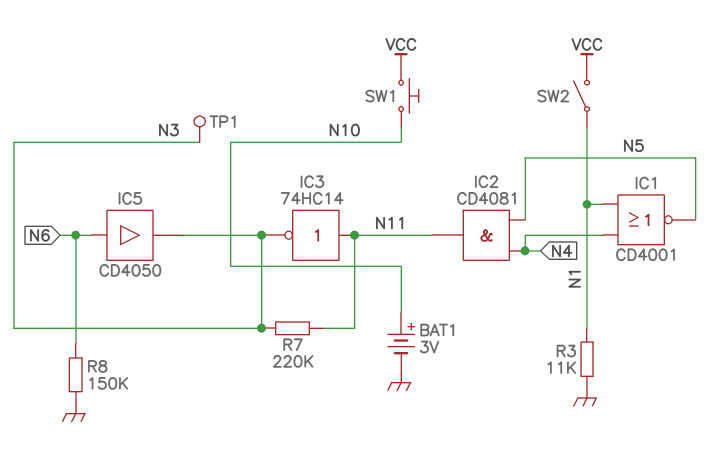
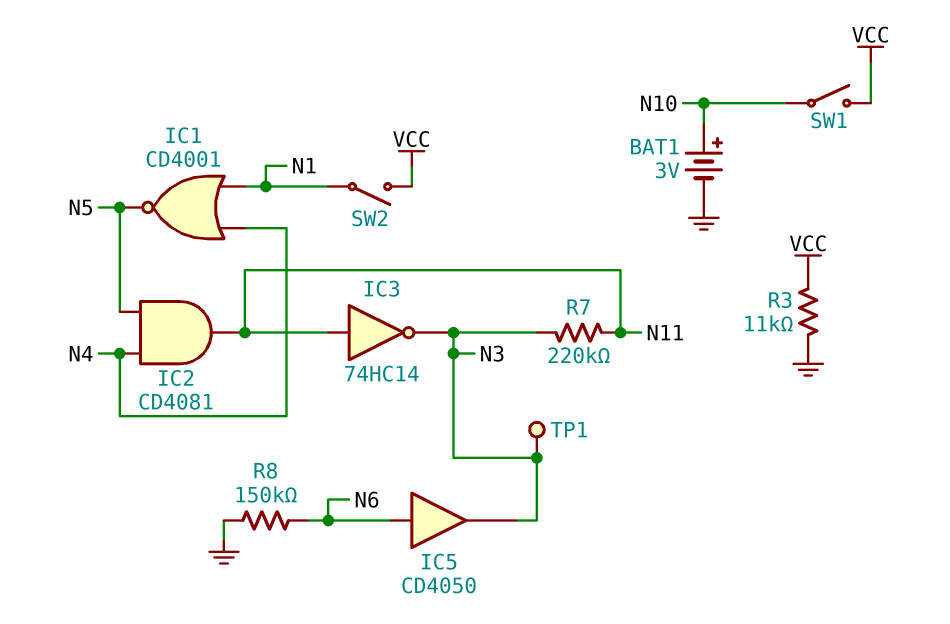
R3: 11k (GND, N1) -> 11k (GND, VCC)
SW1: button (N10, VCC) -> switch (N10, VCC)

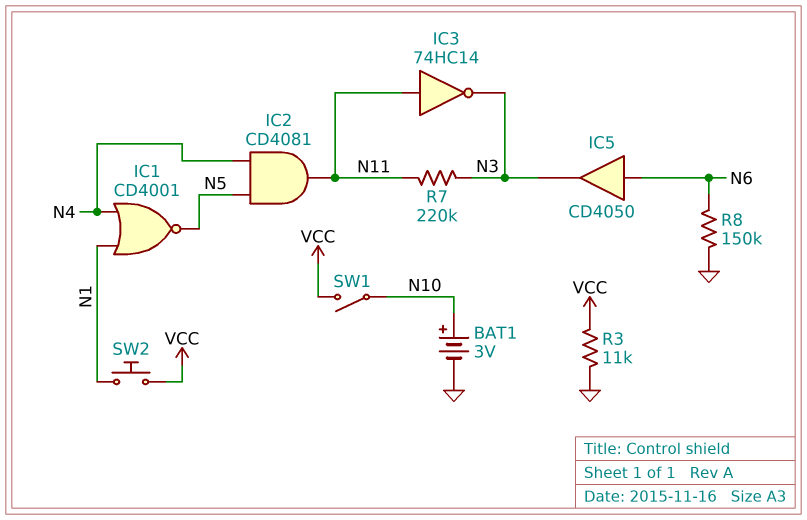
SW2: switch (N1, VCC) -> button (N1, VCC)
TP1: test point (N3) -> none

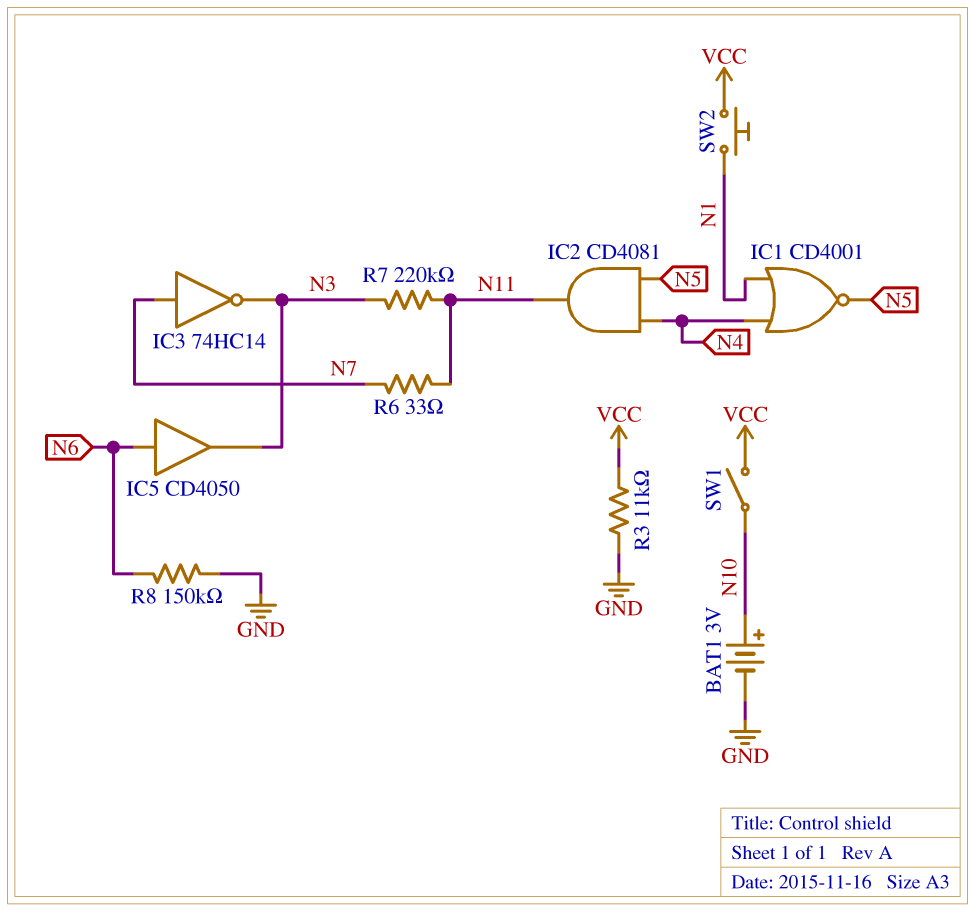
IC3: NOT 74HC14 (in N11, out N3) -> NOT 74HC14 (in N7, out N3)
R6: none -> 33 (N7, N11)

